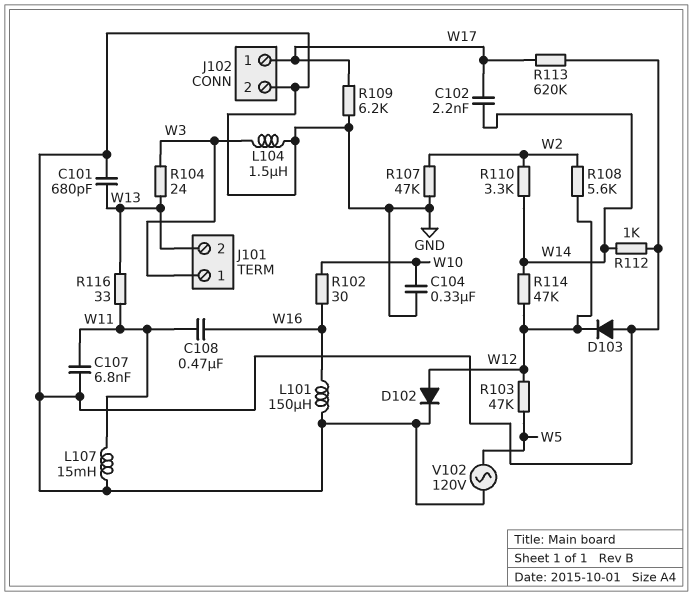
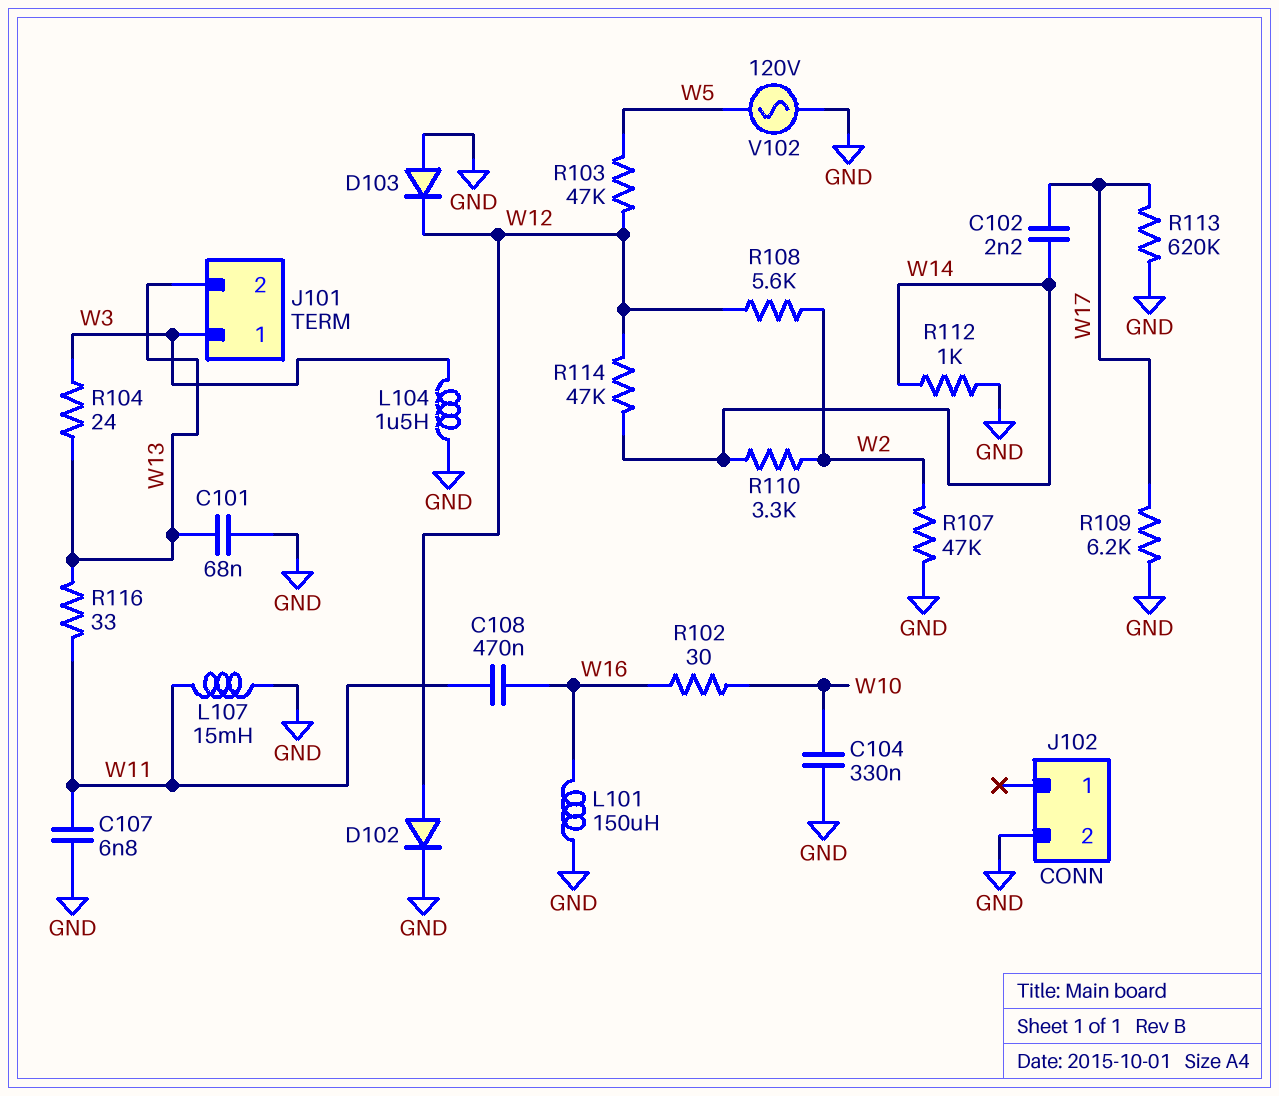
C101: 680pF (GND, W13) -> 68nF (GND, W13)
J102 pin 1: W17 -> none

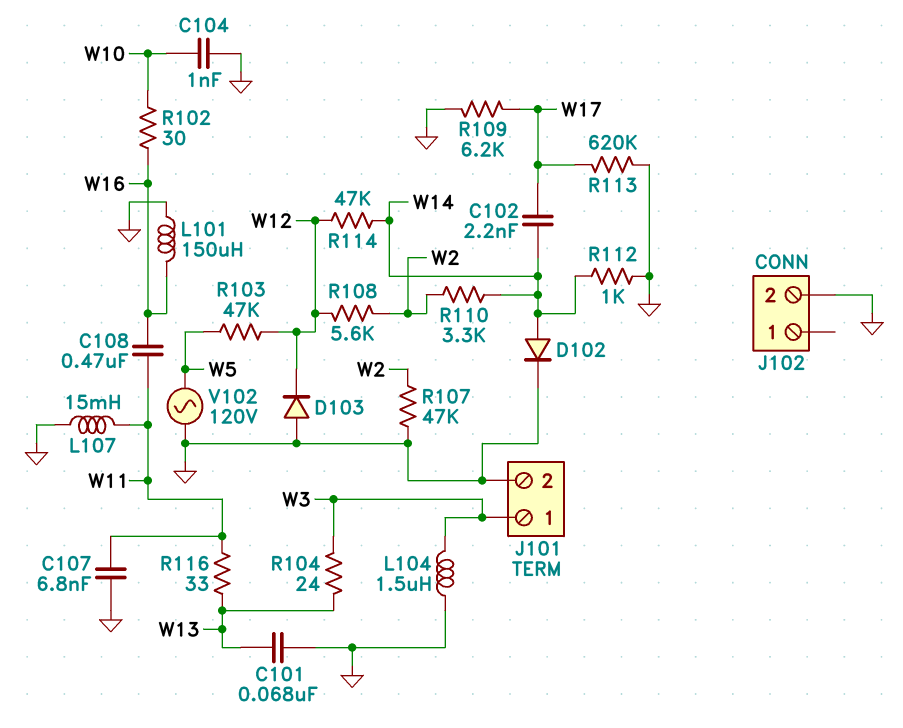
C104: 330nF (GND, W10) -> 1nF (GND, W10)
D102: diode (A W12, K GND) -> diode (A W14, K GND)
J101 pin 2: W13 -> GND

